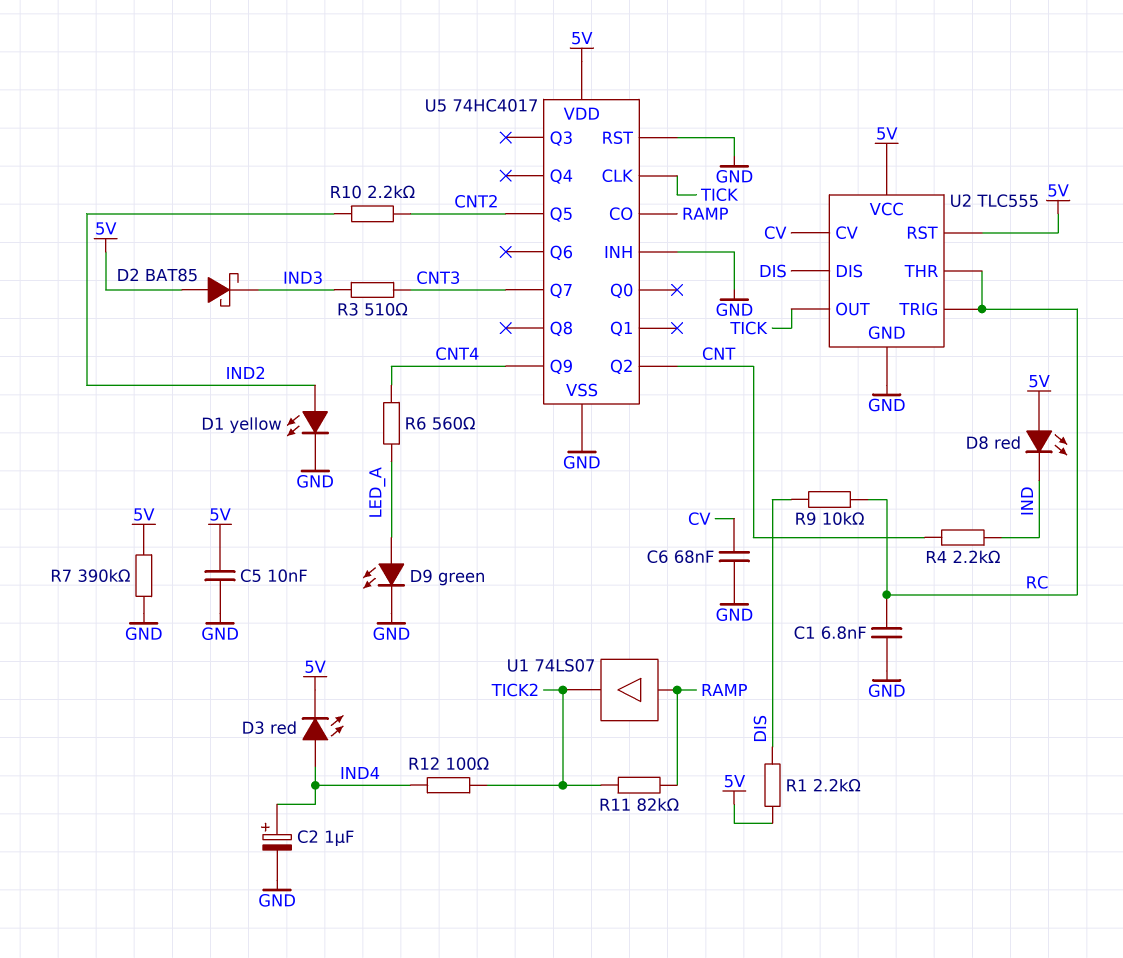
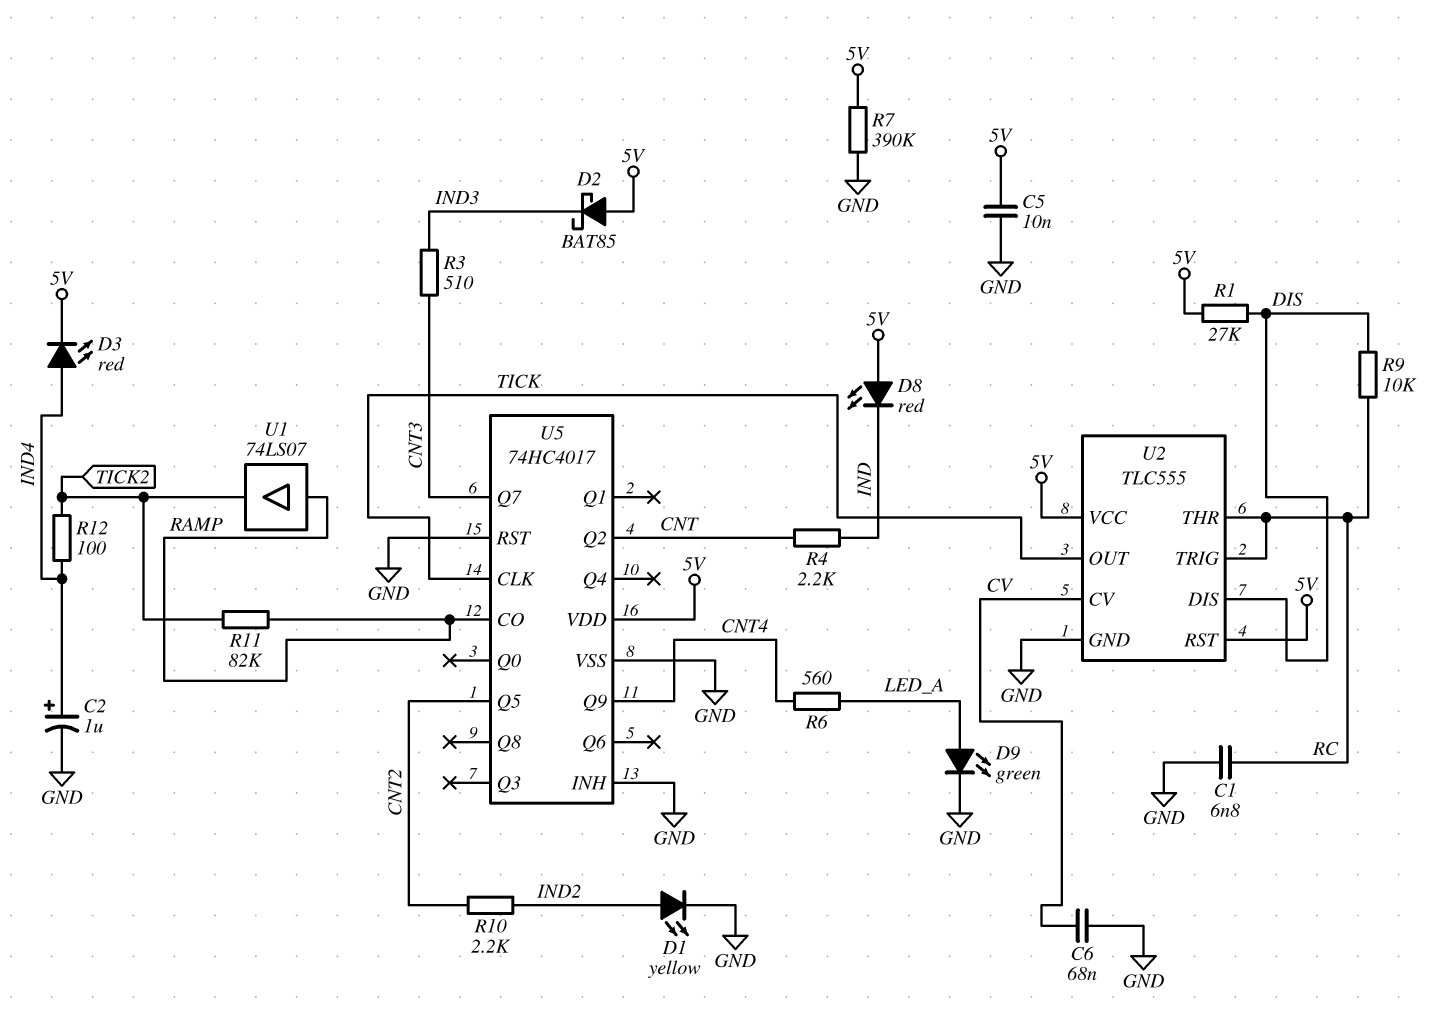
R1: 2.2k (5V, DIS) -> 27k (5V, DIS)

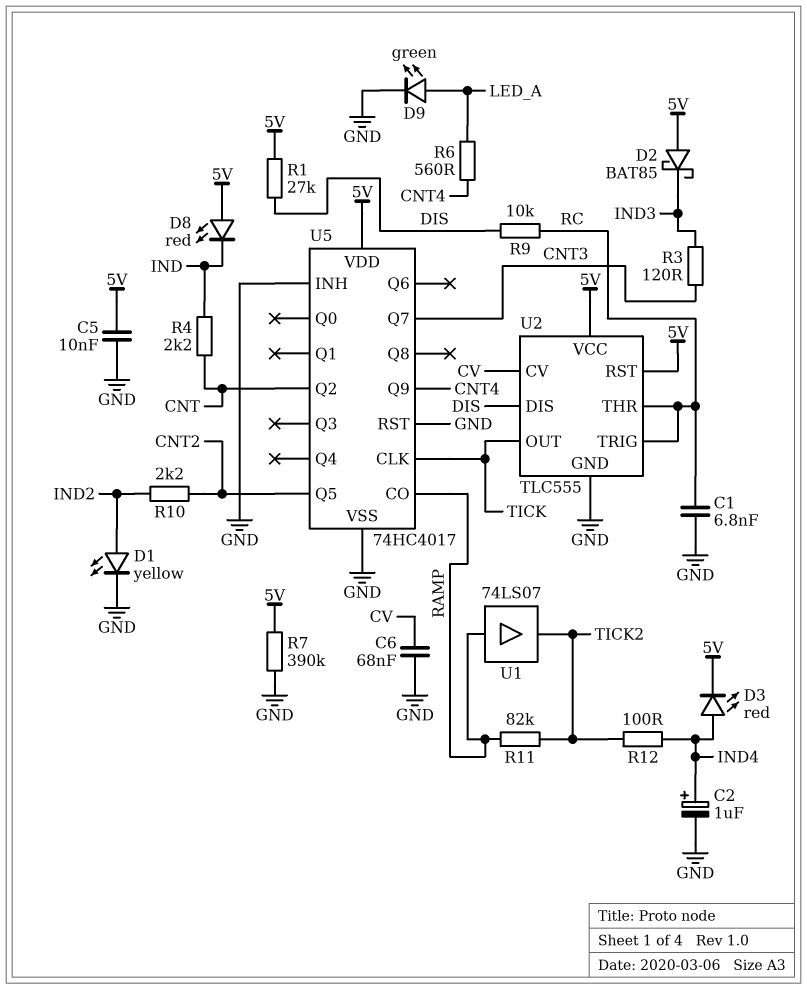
R3: 510 (CNT3, IND3) -> 120 (CNT3, IND3)

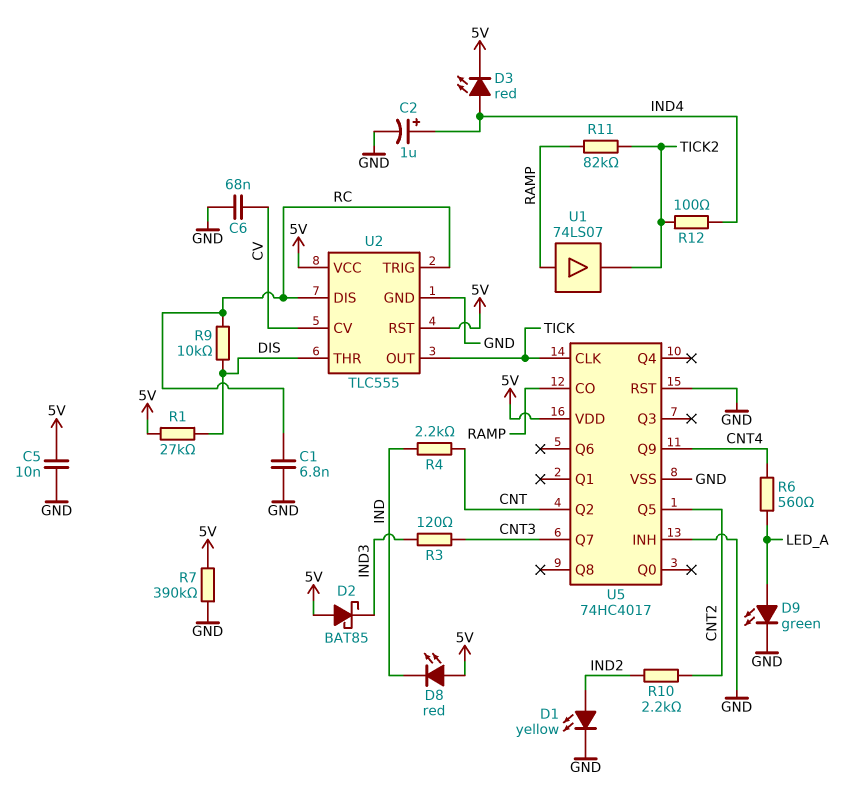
U2 pin DIS: DIS -> RC
U2 pin THR: RC -> DIS

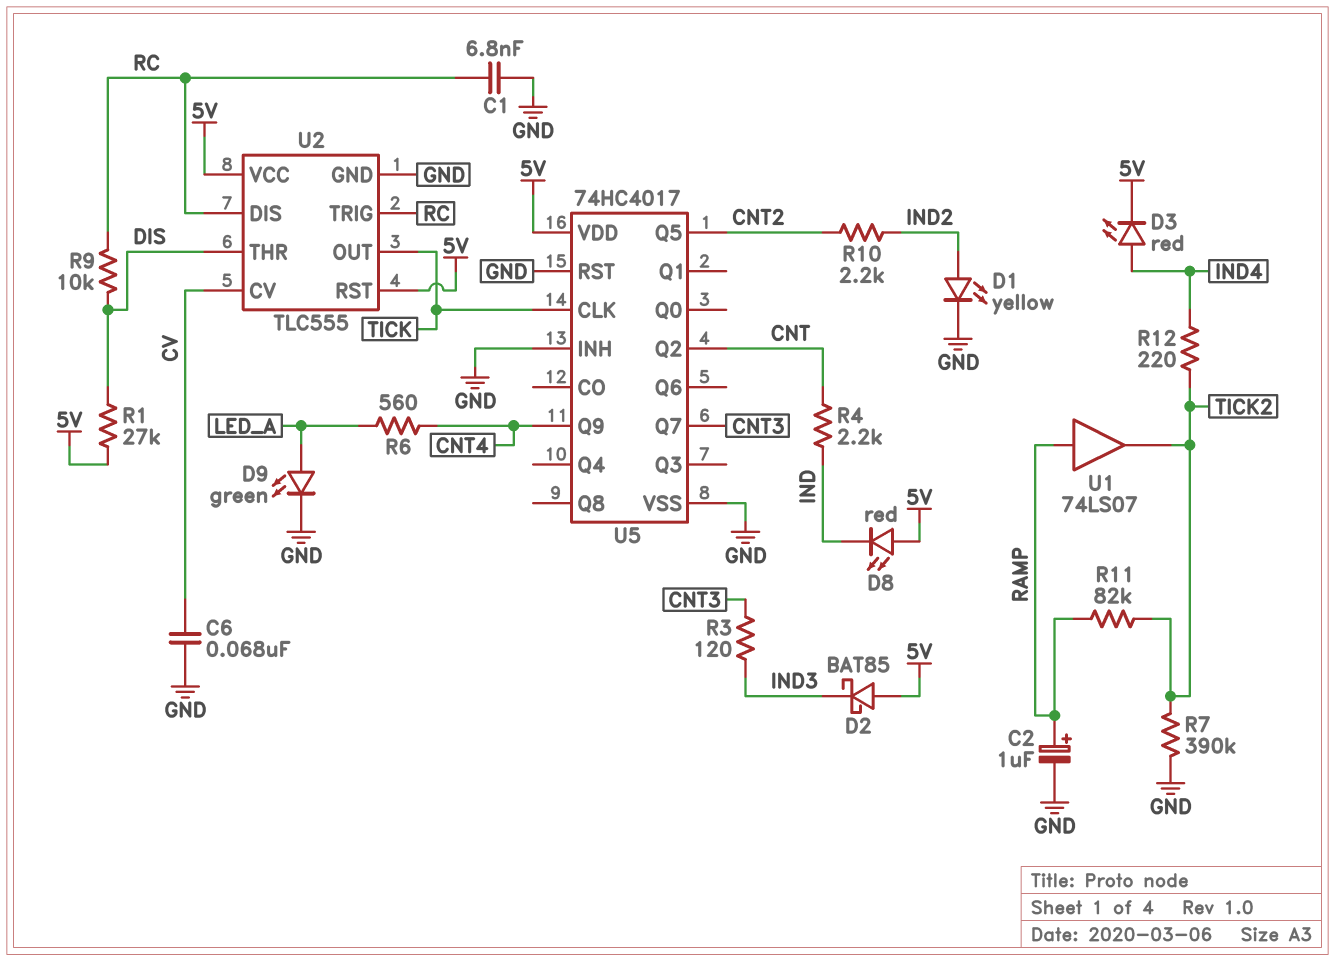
C2: 1uF (plus IND4, minus GND) -> 1uF (plus RAMP, minus GND)
C5: 10nF (5V, GND) -> none
R7: 390k (5V, GND) -> 390k (GND, TICK2)
R12: 100 (IND4, TICK2) -> 220 (IND4, TICK2)
U5 pin CO: RAMP -> none

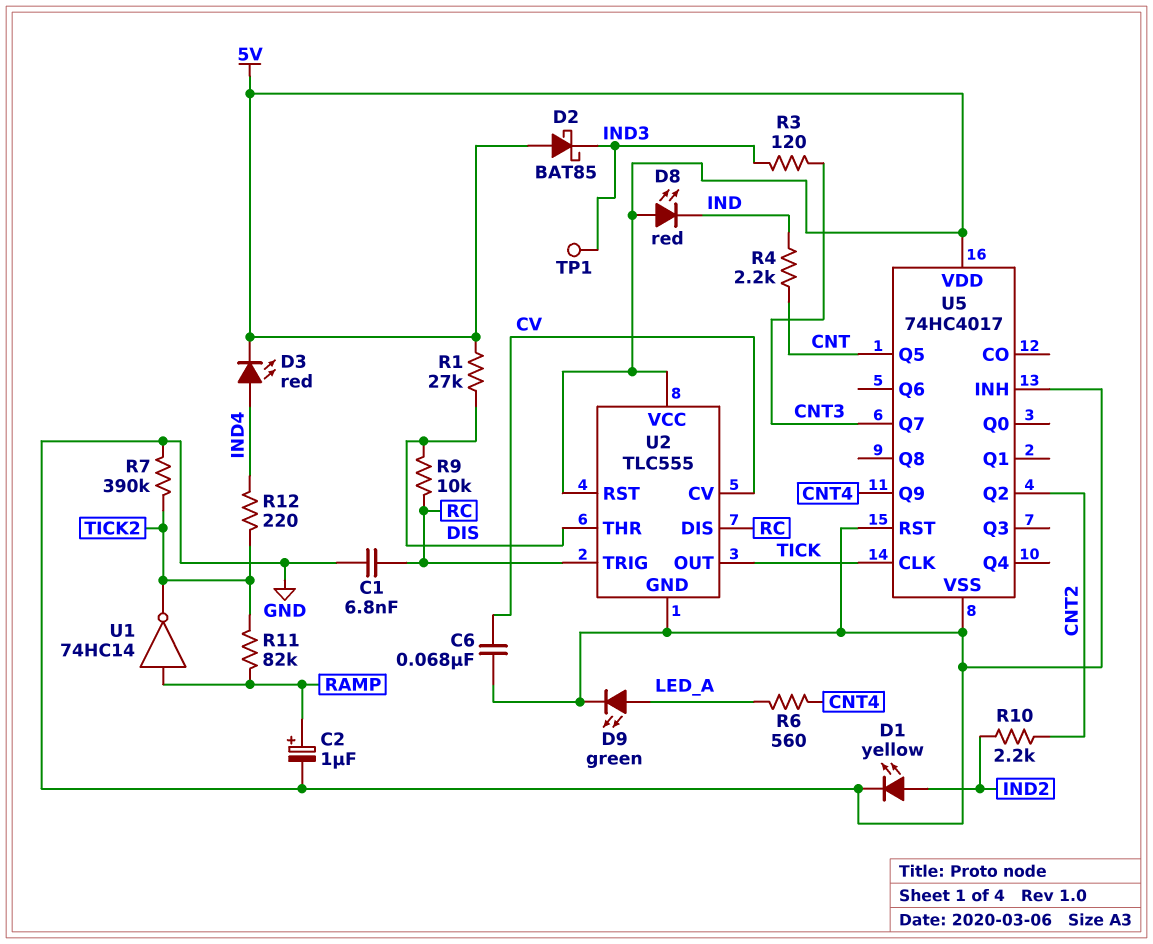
TP1: none -> test point (IND3)
U1: buffer 74LS07 (in RAMP, out TICK2) -> NOT 74HC14 (in RAMP, out TICK2)
U5 pin Q2: CNT -> CNT2
U5 pin Q5: CNT2 -> CNT

